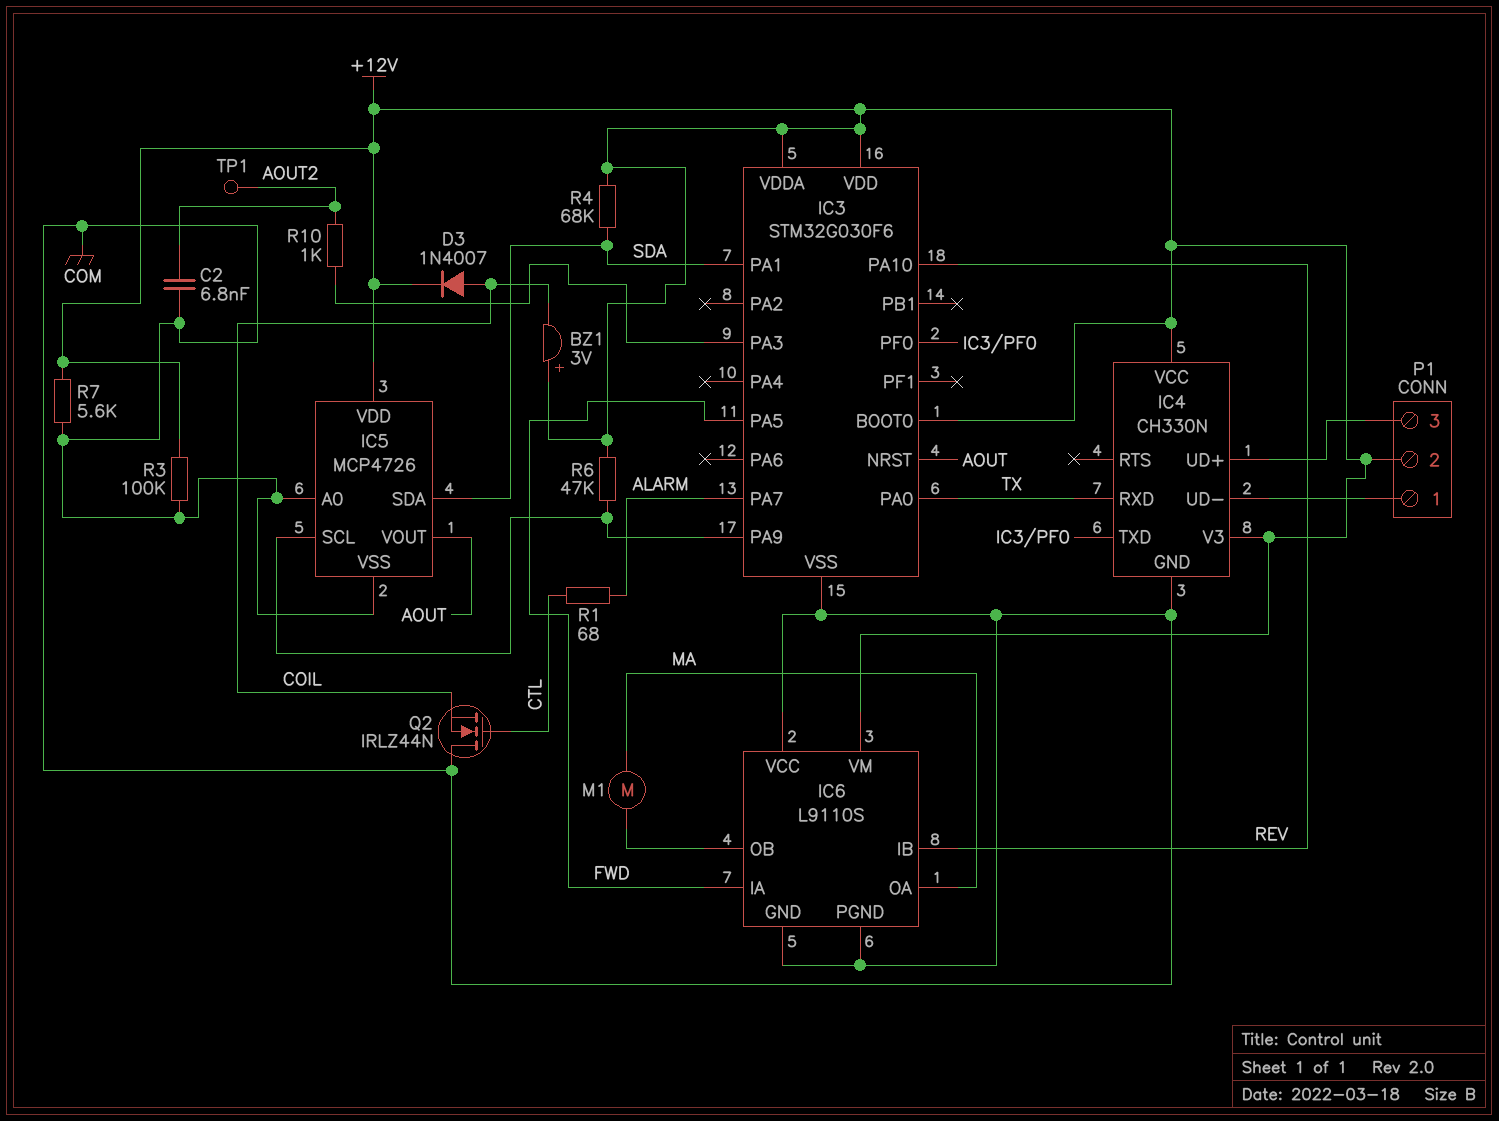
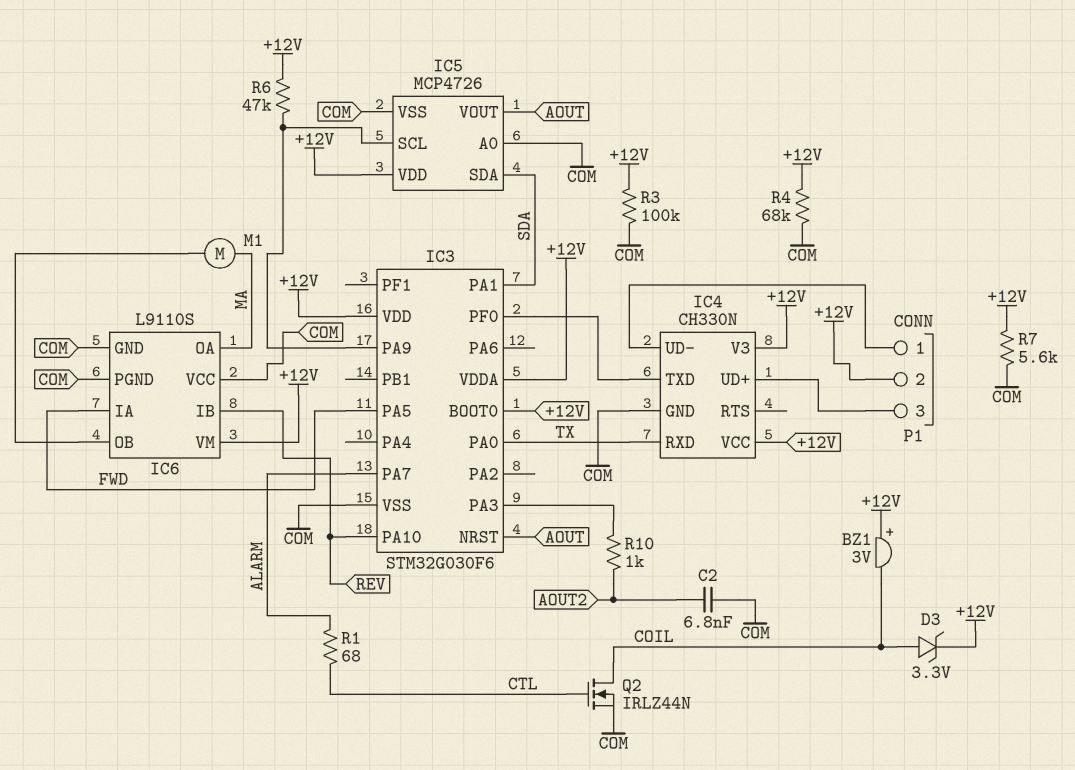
D3: diode 1N4007 (A COIL, K +12V) -> zener 3.3V (A COIL, K +12V)
Q2: NMOS IRLZ44N (G CTL, D COM, S COIL) -> NMOS IRLZ44N (G CTL, D COIL, S COM)
R4: 68k (+12V, SDA) -> 68k (+12V, COM)
TP1: test point (AOUT2) -> none

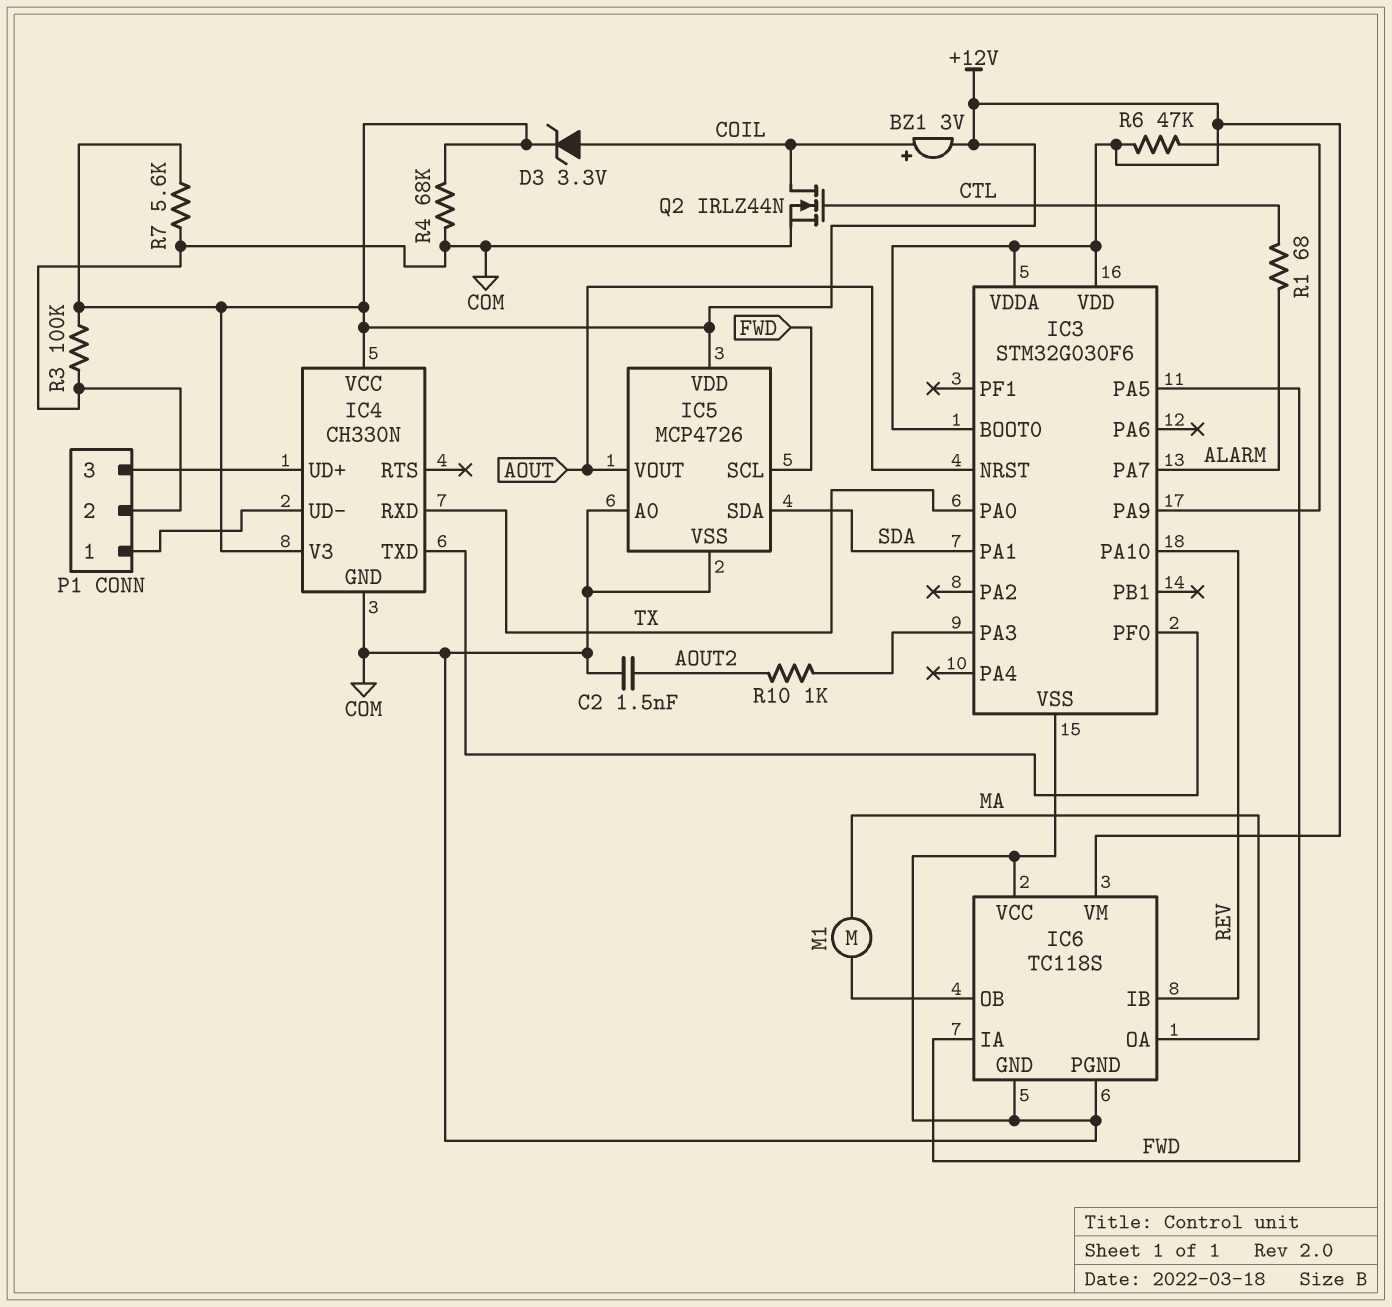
BZ1: buzzer 3V (plus +12V, minus COIL) -> buzzer 3V (plus COIL, minus +12V)
C2: 6.8nF (AOUT2, COM) -> 1.5nF (AOUT2, COM)
IC5 pin SCL: IC3/PA9 -> FWD
IC6: L9110S -> TC118S
P1 pin 2: +12V -> COM

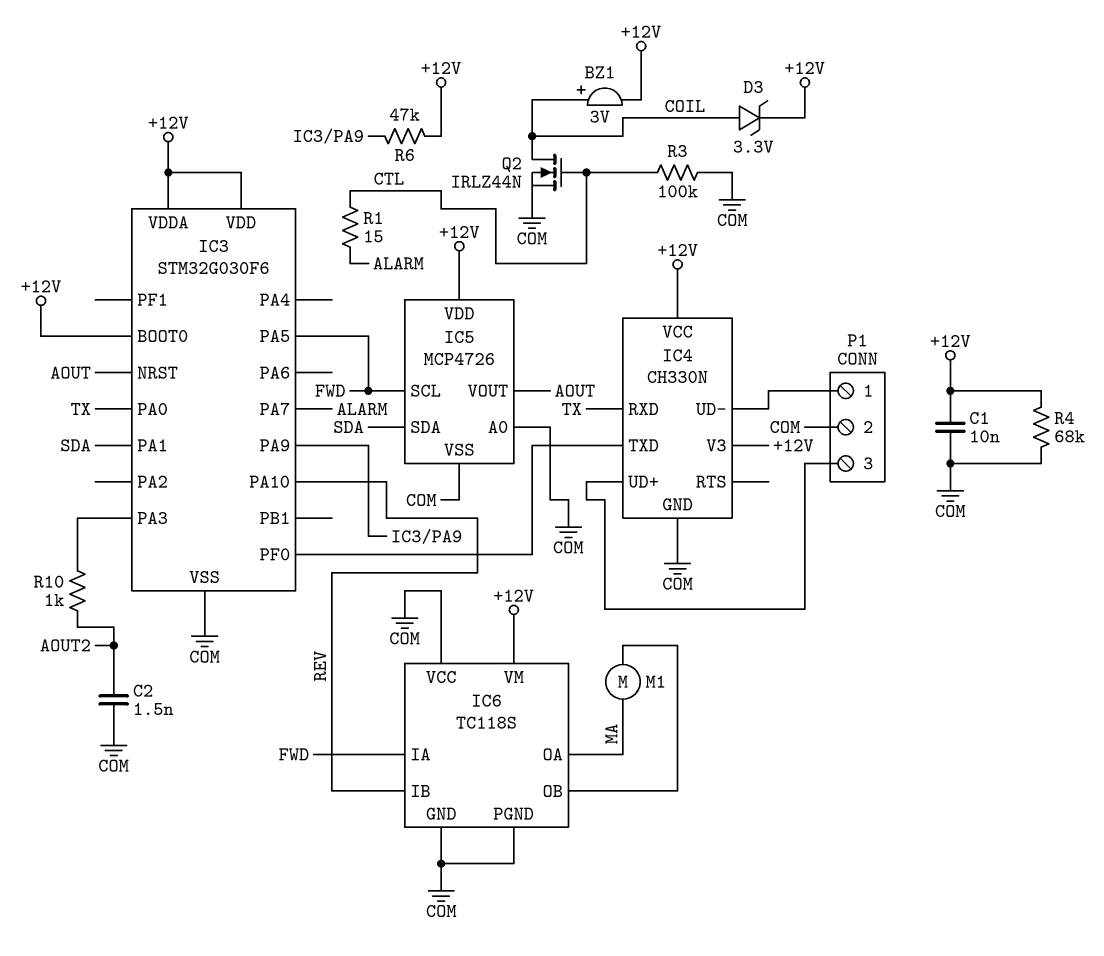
C1: none -> 10nF (+12V, COM)
R1: 68 (ALARM, CTL) -> 15 (ALARM, CTL)
R3: 100k (+12V, COM) -> 100k (COM, CTL)
R7: 5.6k (+12V, COM) -> none

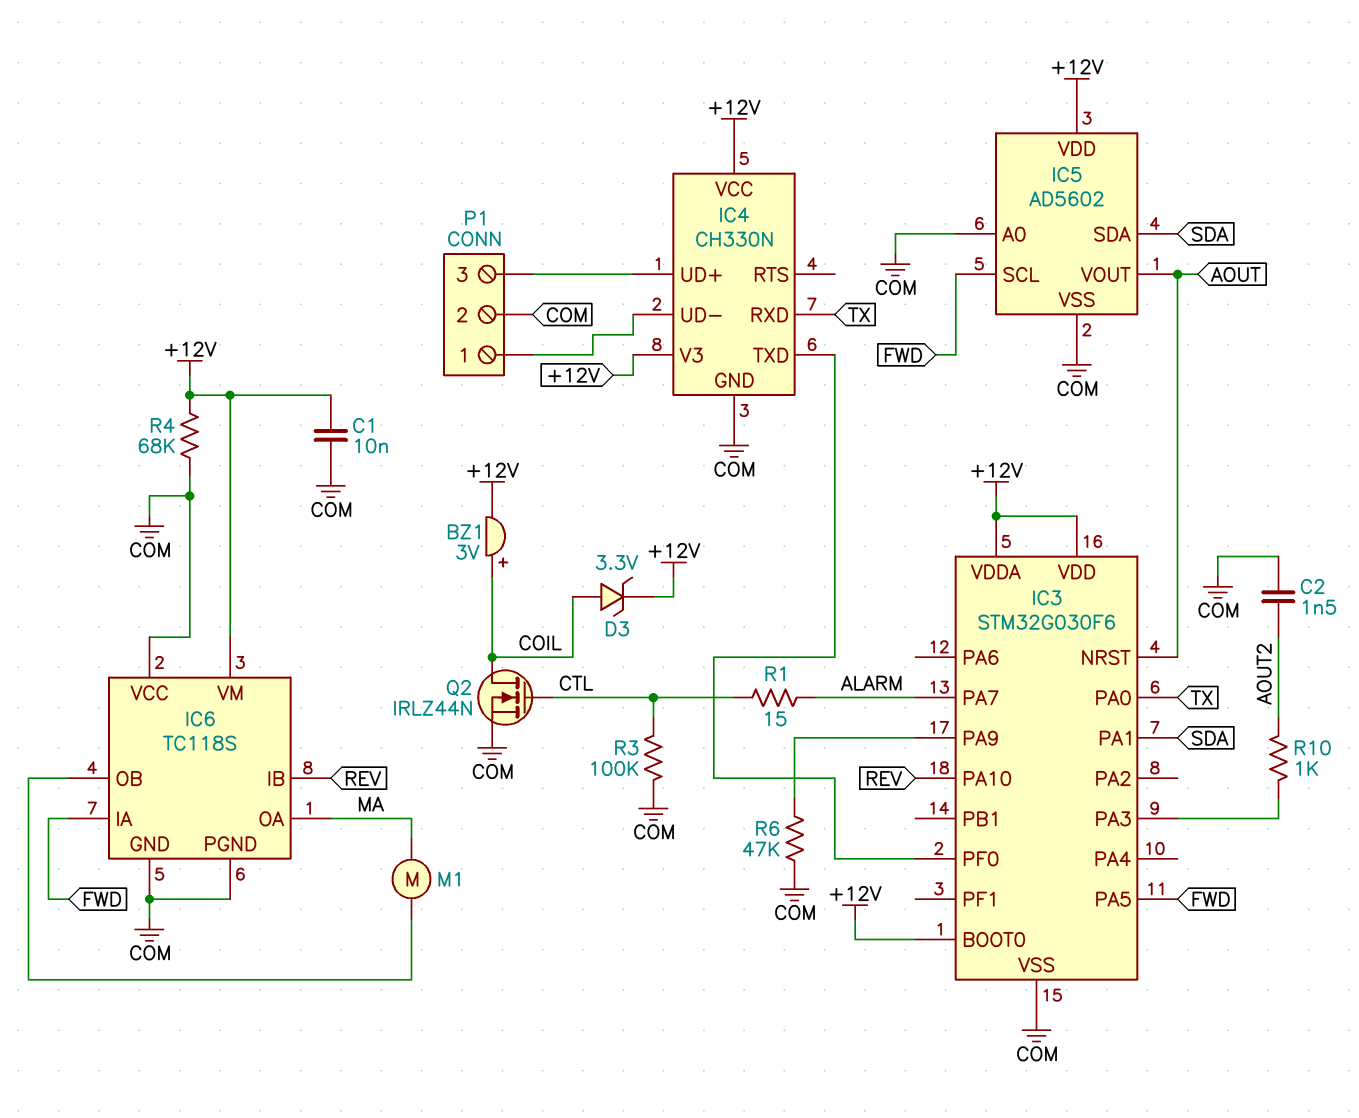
IC5: MCP4726 -> AD5602
R6: 47k (+12V, IC3/PA9) -> 47k (COM, IC3/PA9)

